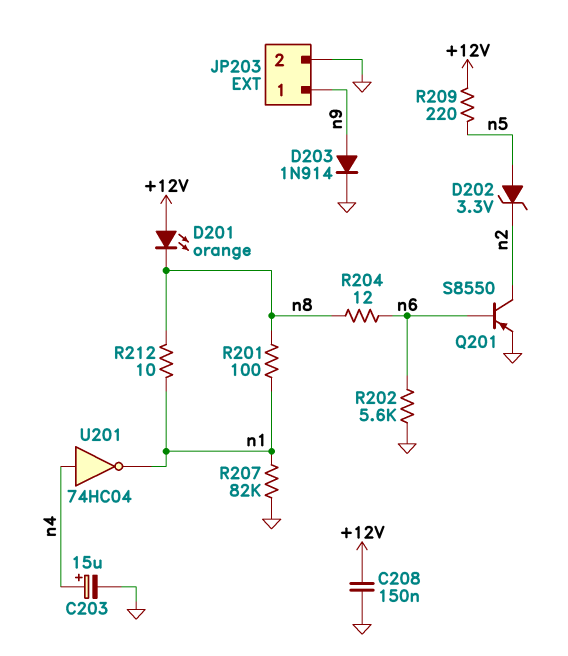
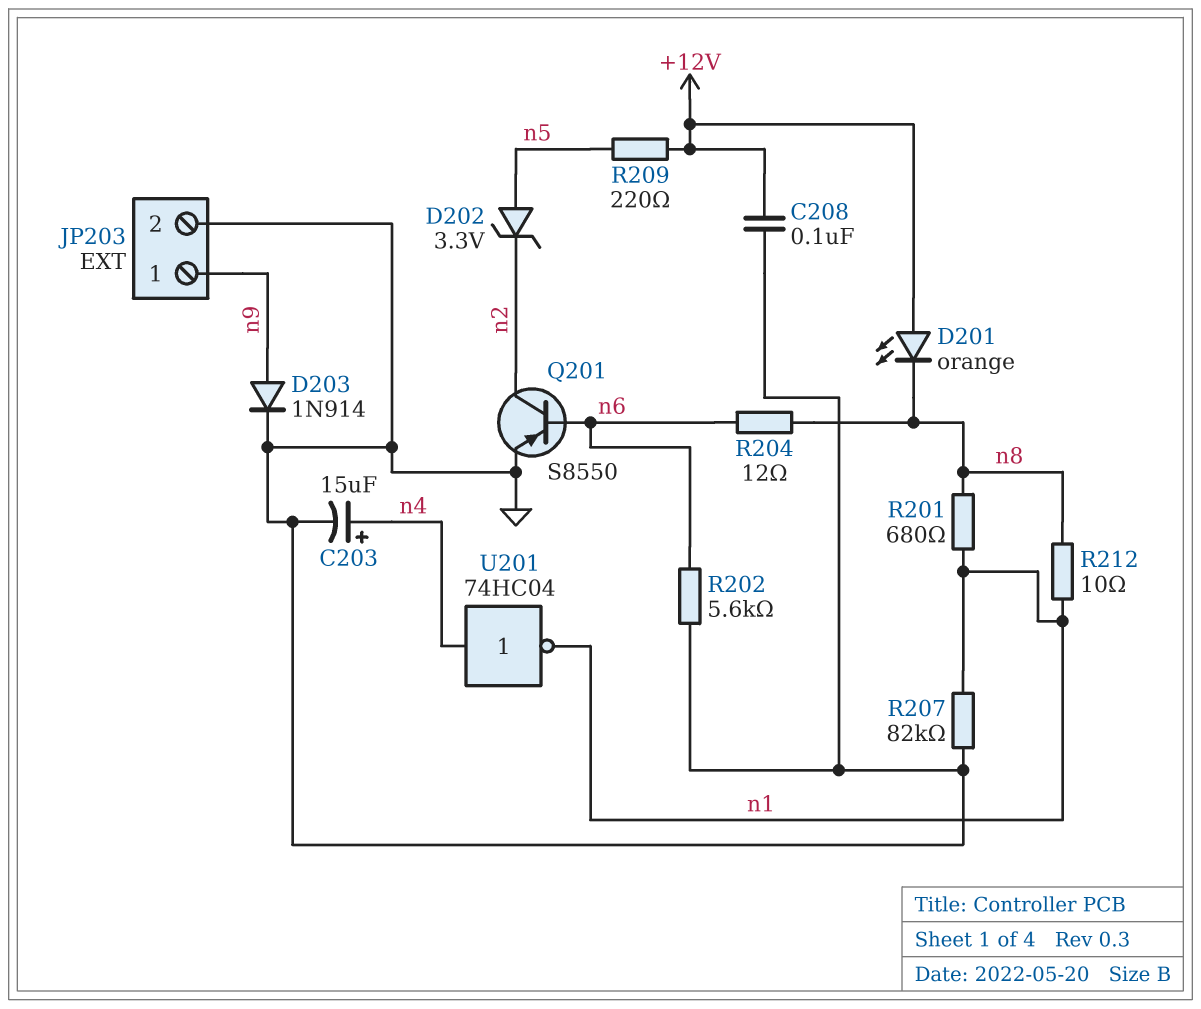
C208: 150nF (+12V, GND) -> 100nF (+12V, GND)
R201: 100 (n1, n8) -> 680 (n1, n8)

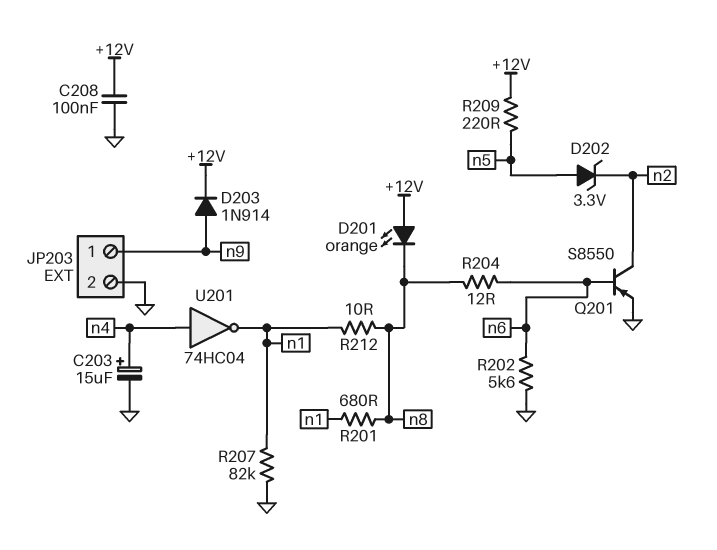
D203: diode 1N914 (A n9, K GND) -> diode 1N914 (A n9, K +12V)

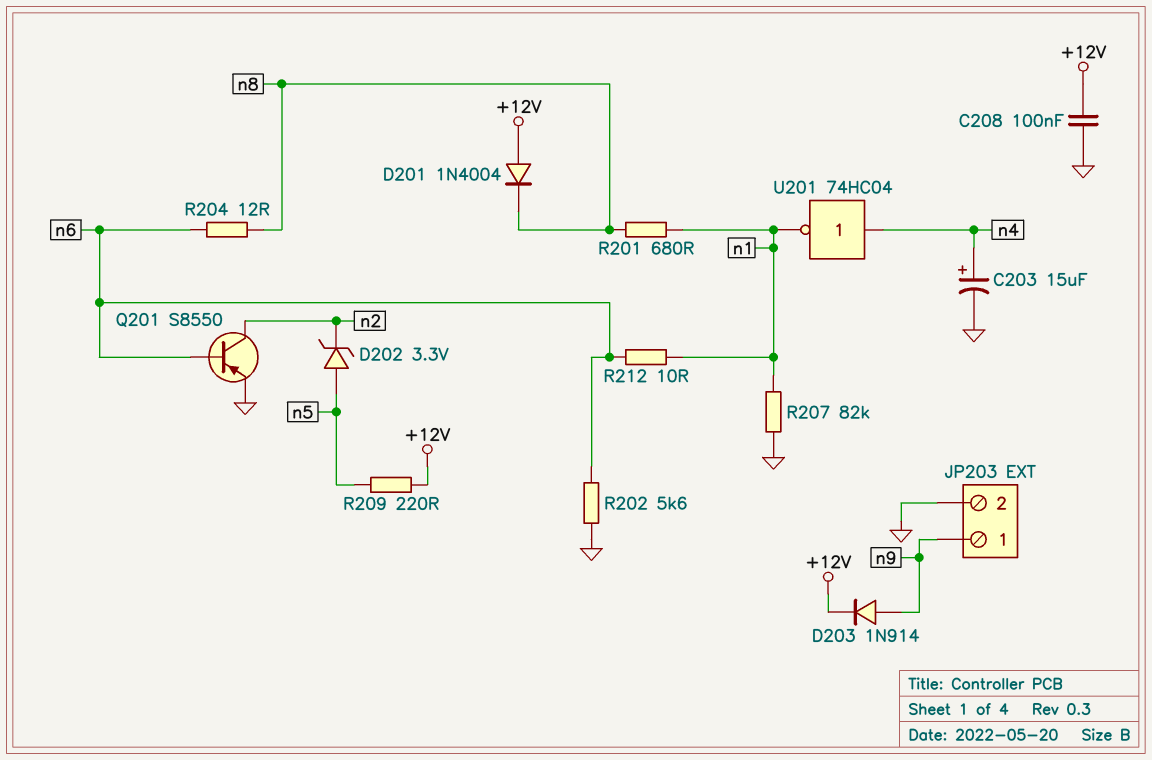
D201: LED orange (A +12V, K n8) -> diode 1N4004 (A +12V, K n8)
R212: 10 (n1, n8) -> 10 (n1, n6)

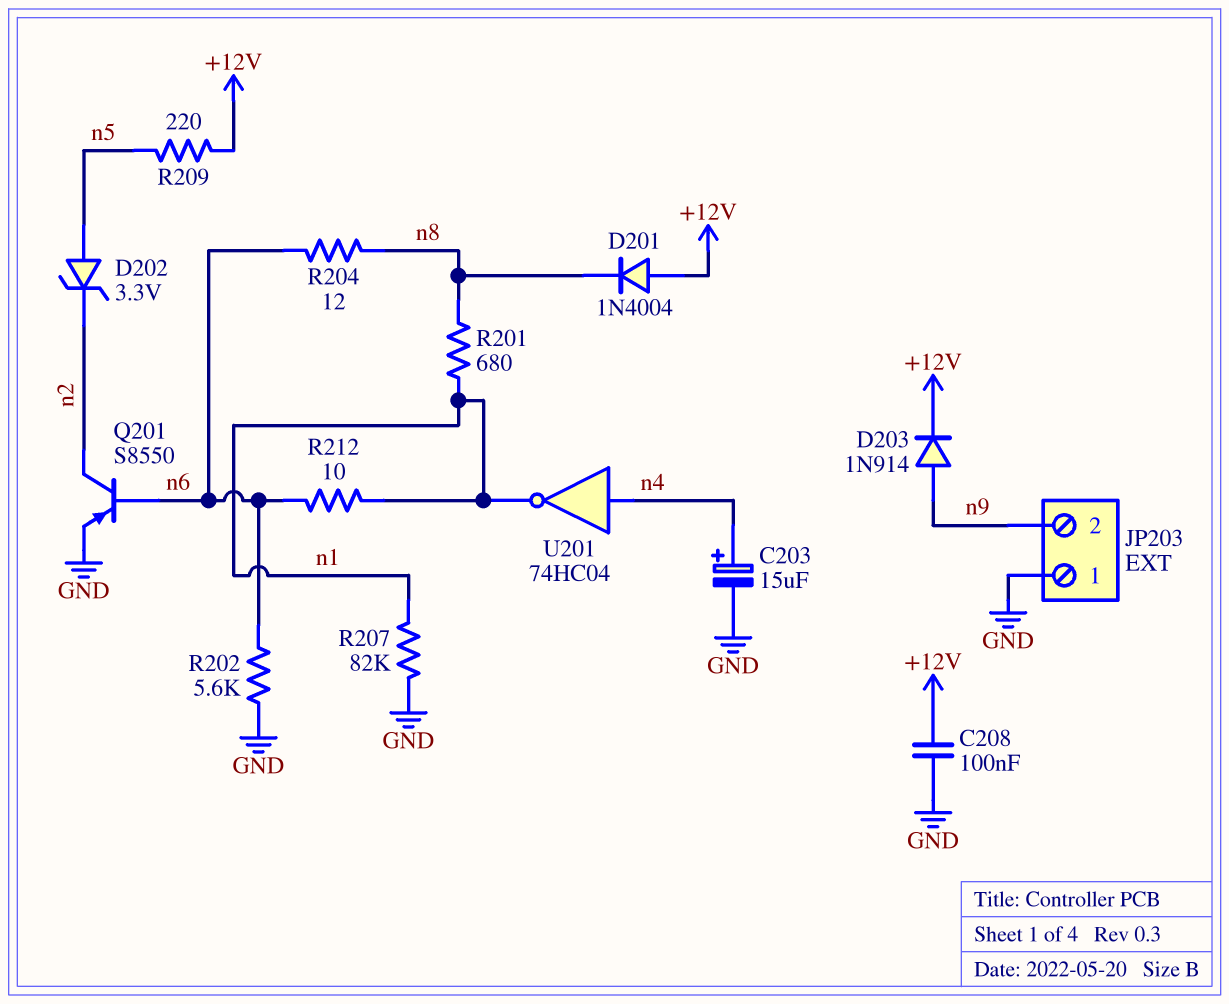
JP203 pin 1: n9 -> GND
JP203 pin 2: GND -> n9

